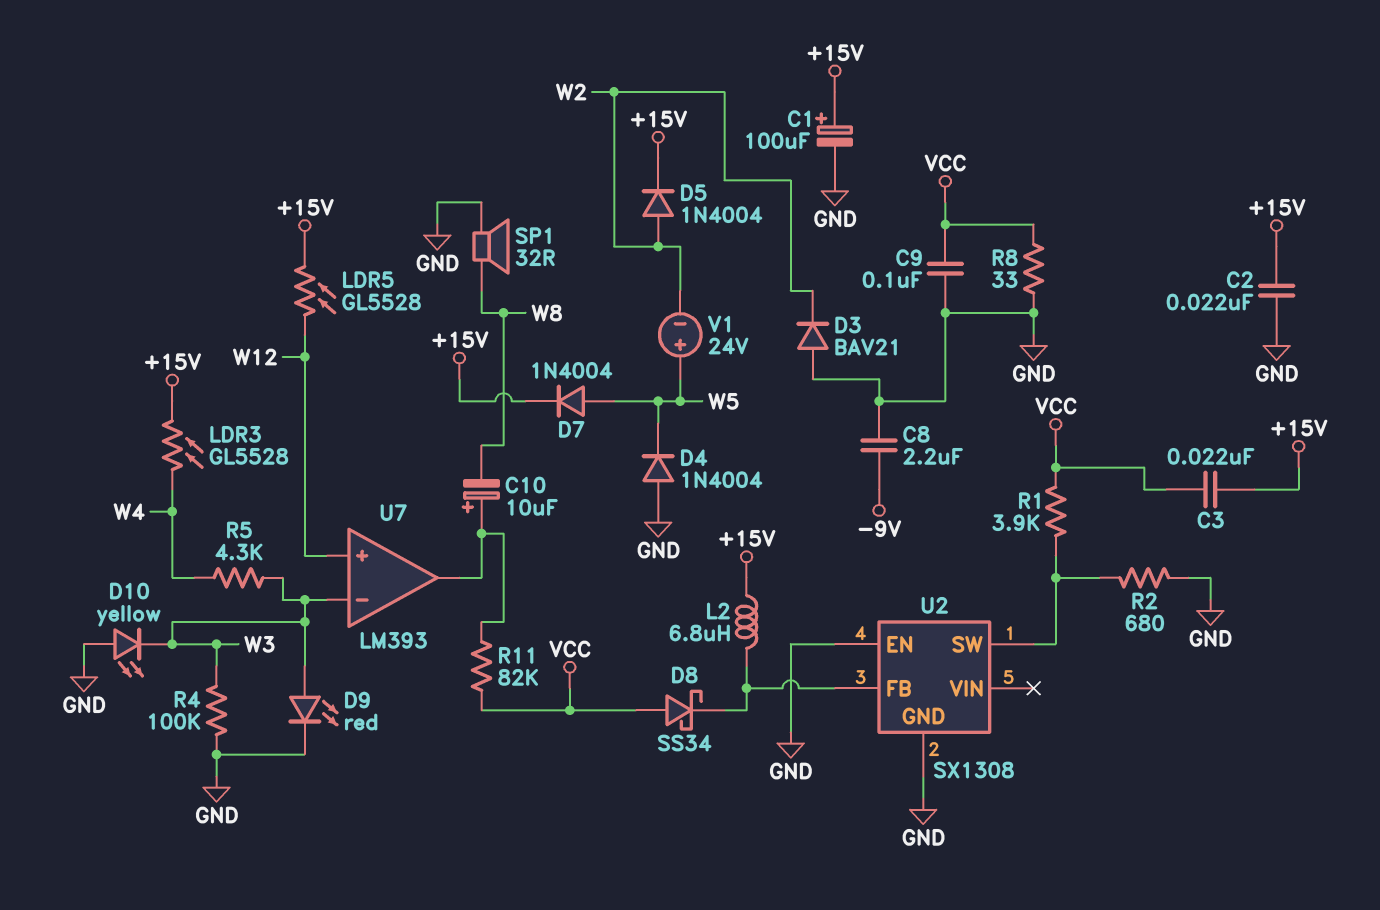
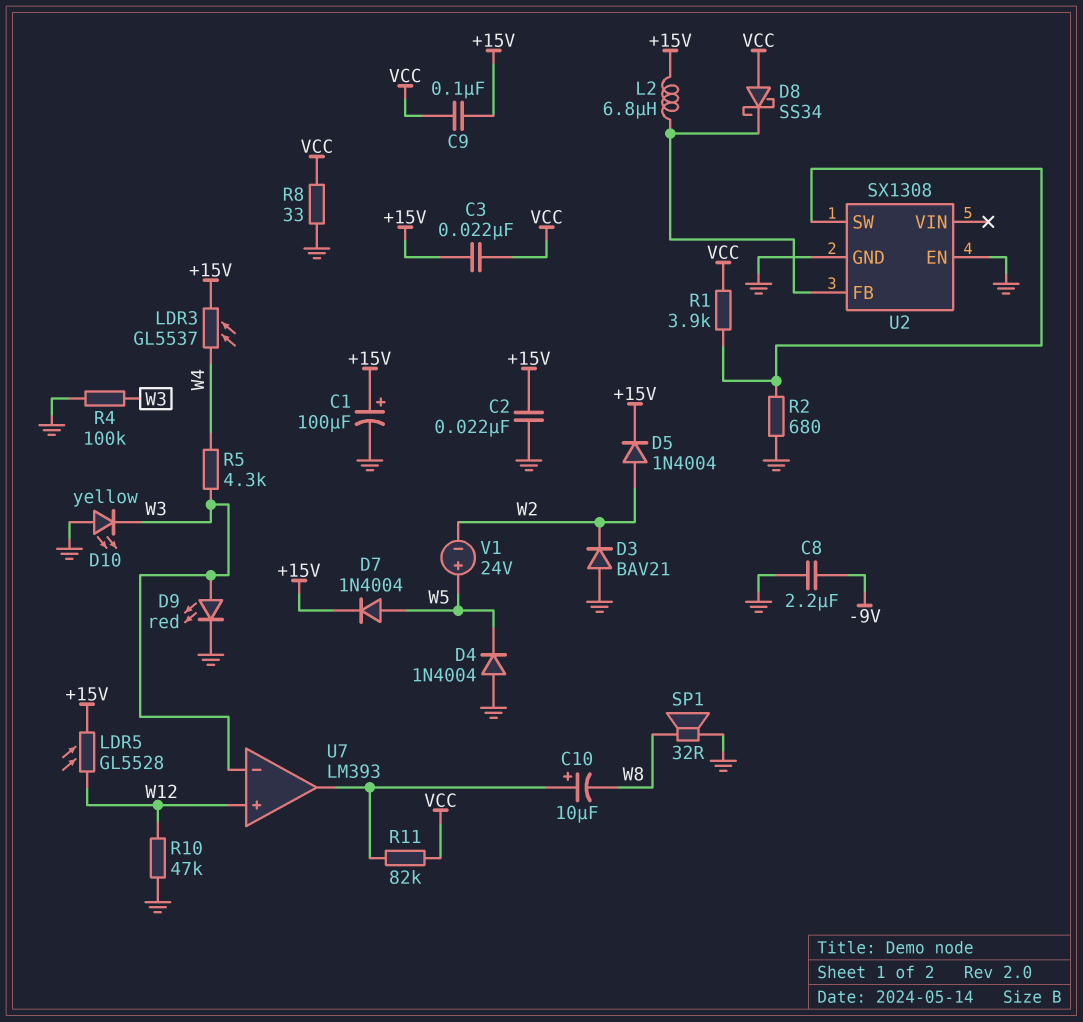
C9: 100nF (GND, VCC) -> 100nF (+15V, VCC)
LDR3: GL5528 (+15V, W4) -> GL5537 (+15V, W4)
R10: none -> 47k (GND, W12)

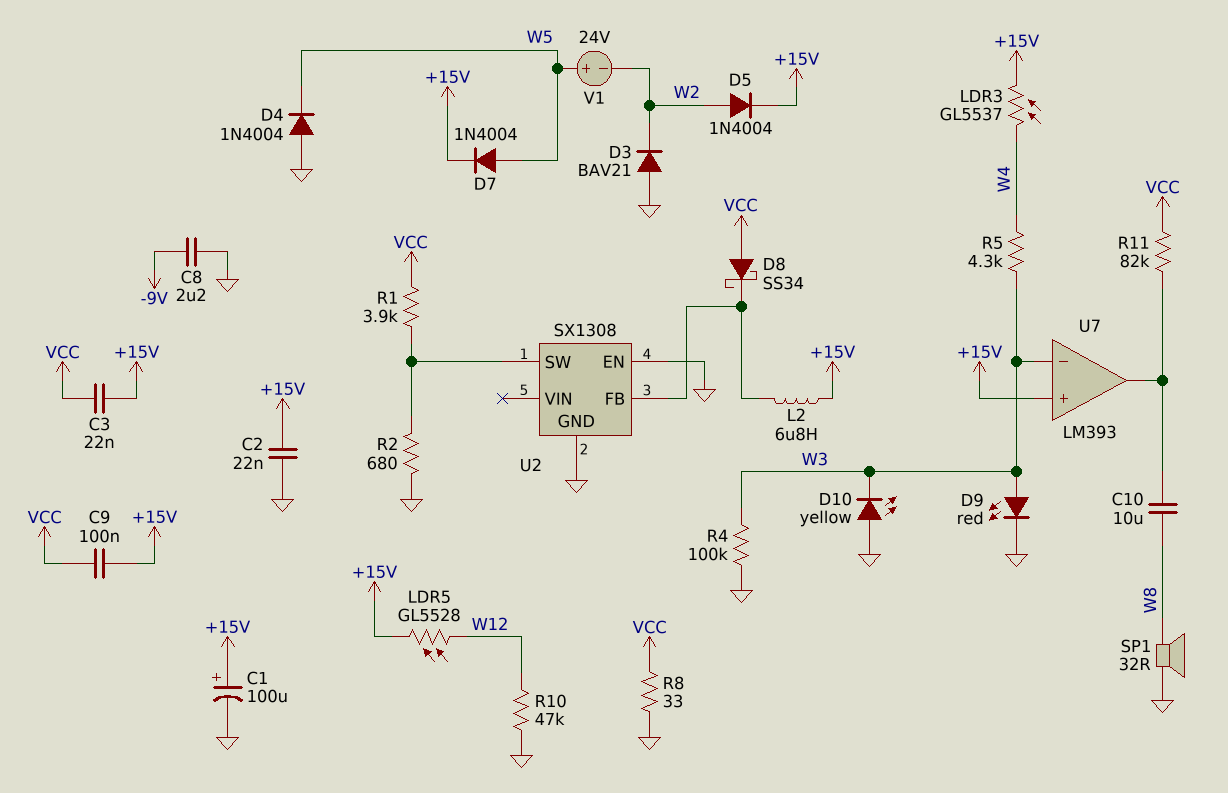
C10: 10uF (plus U7/out, minus W8) -> 10uF (U7/out, W8)
U7 pin in+: W12 -> +15V

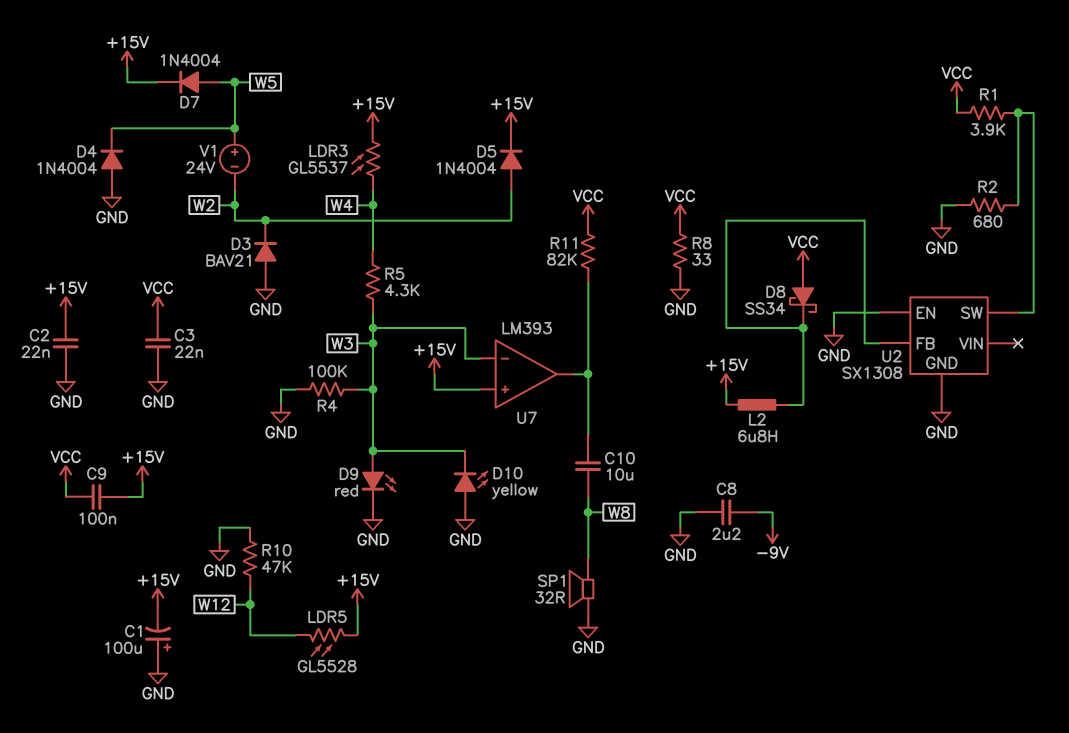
C1: 100uF (plus +15V, minus GND) -> 100uF (plus GND, minus +15V)
C3: 22nF (+15V, VCC) -> 22nF (GND, VCC)

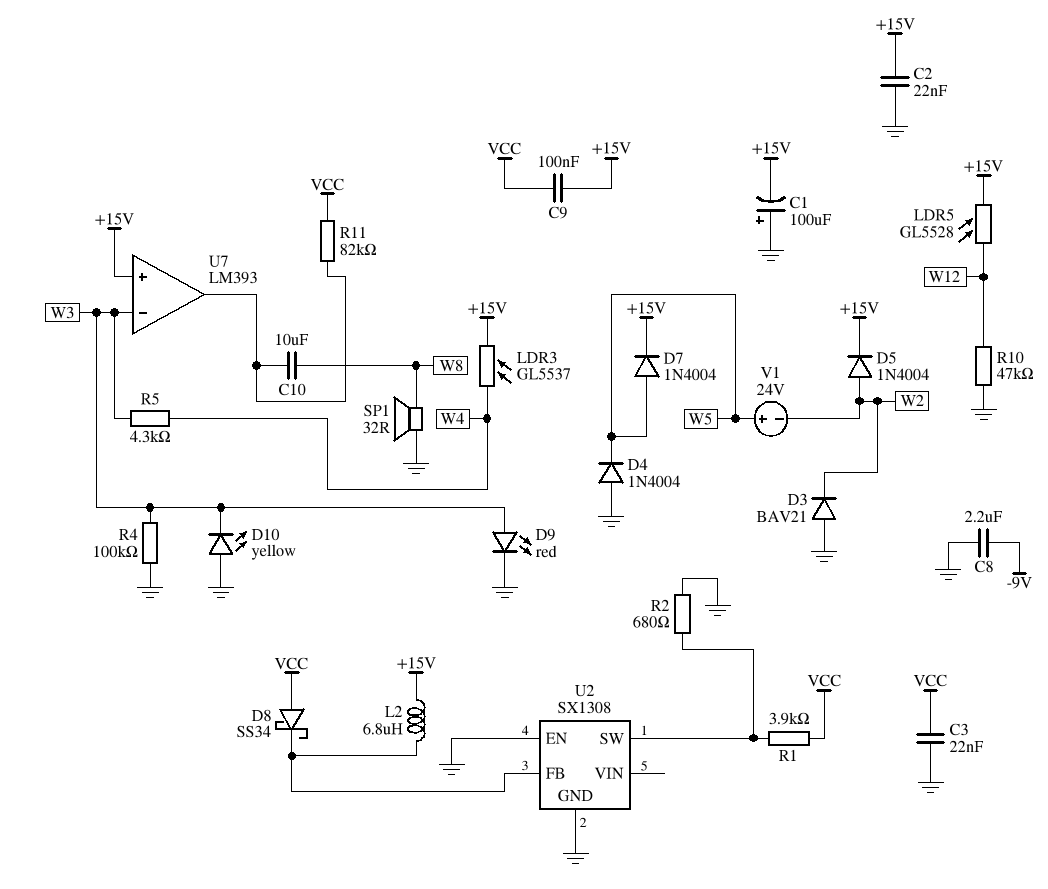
R8: 33 (GND, VCC) -> none

